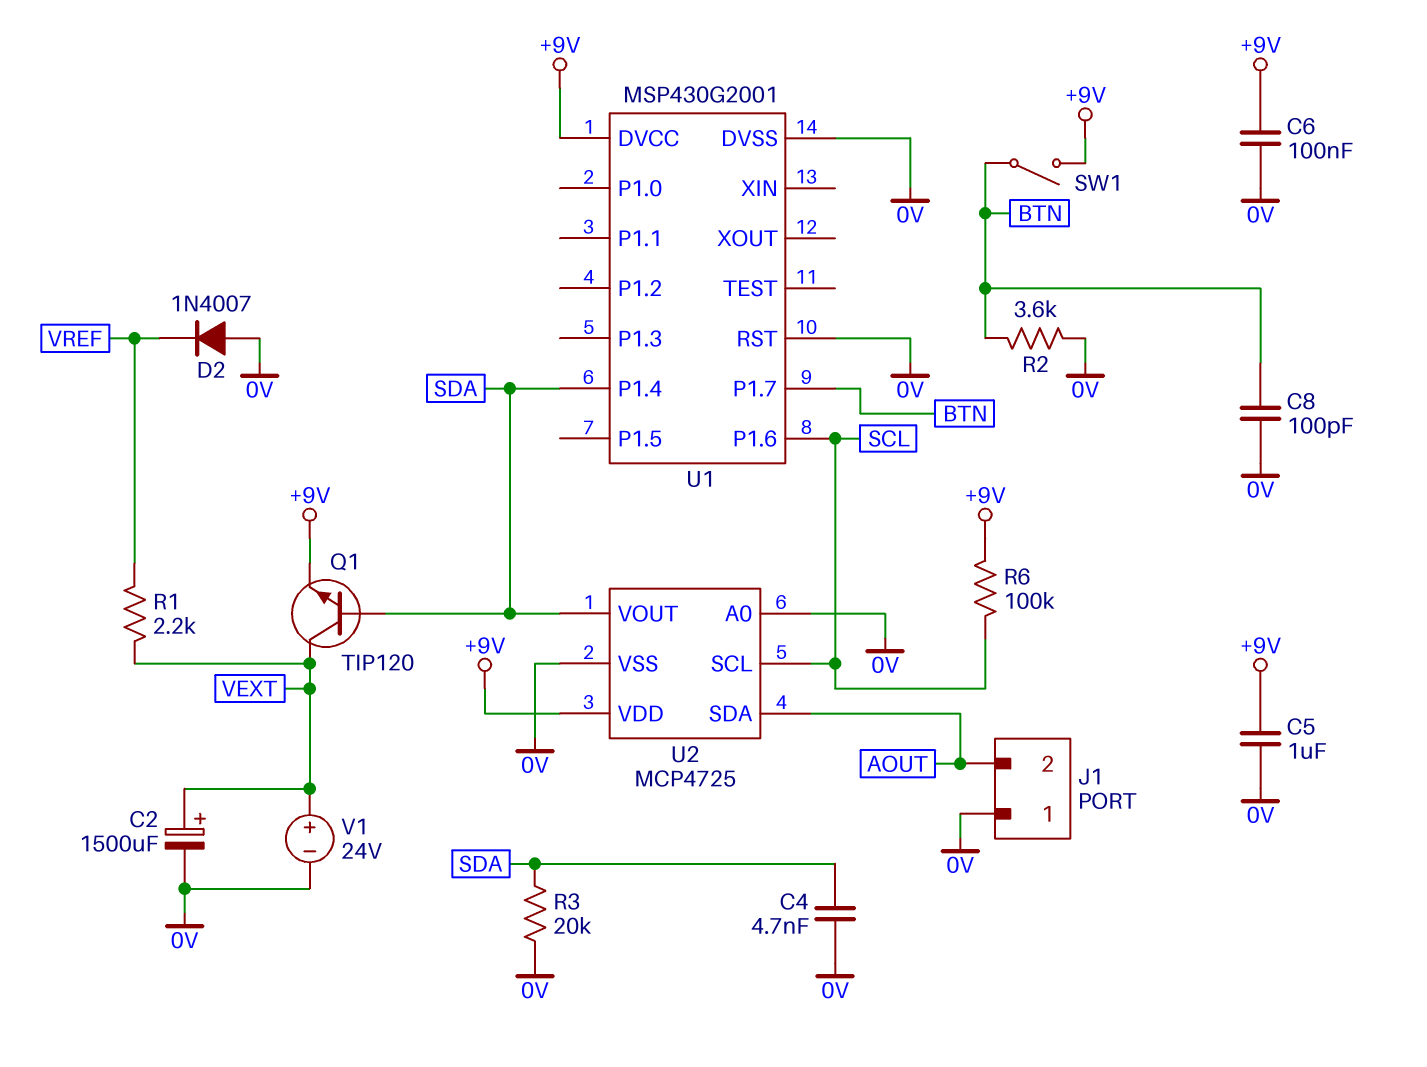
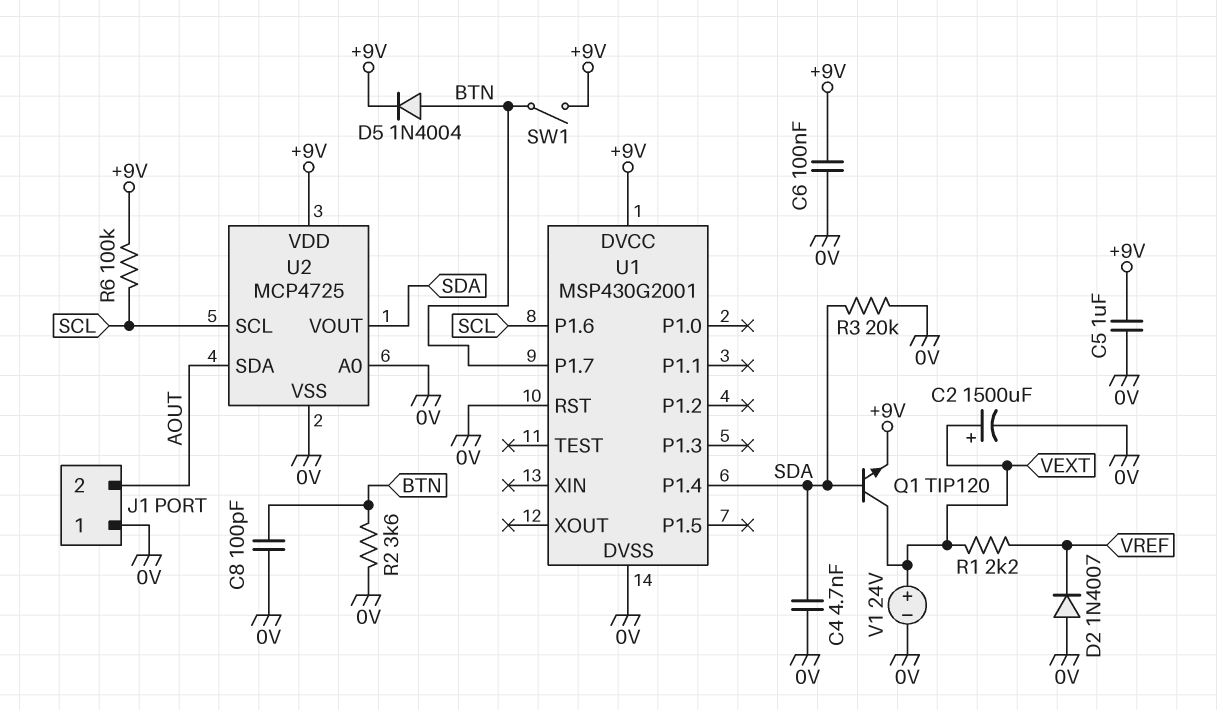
D5: none -> diode 1N4004 (A BTN, K +9V)

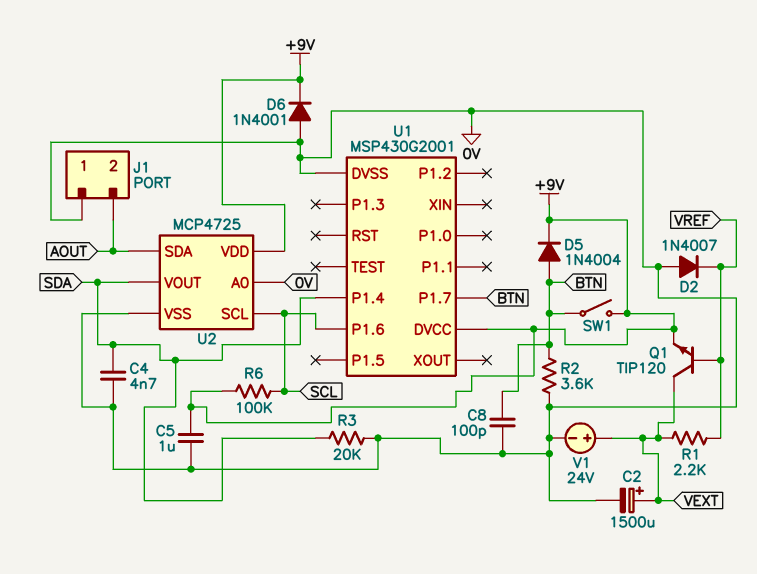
C6: 100nF (+9V, 0V) -> none
D6: none -> diode 1N4001 (A 0V, K +9V)
Q1: NPN TIP120 (B SDA, C VEXT, E +9V) -> NPN TIP120 (B VREF, C VEXT, E +9V)
U1 pin RST: 0V -> none

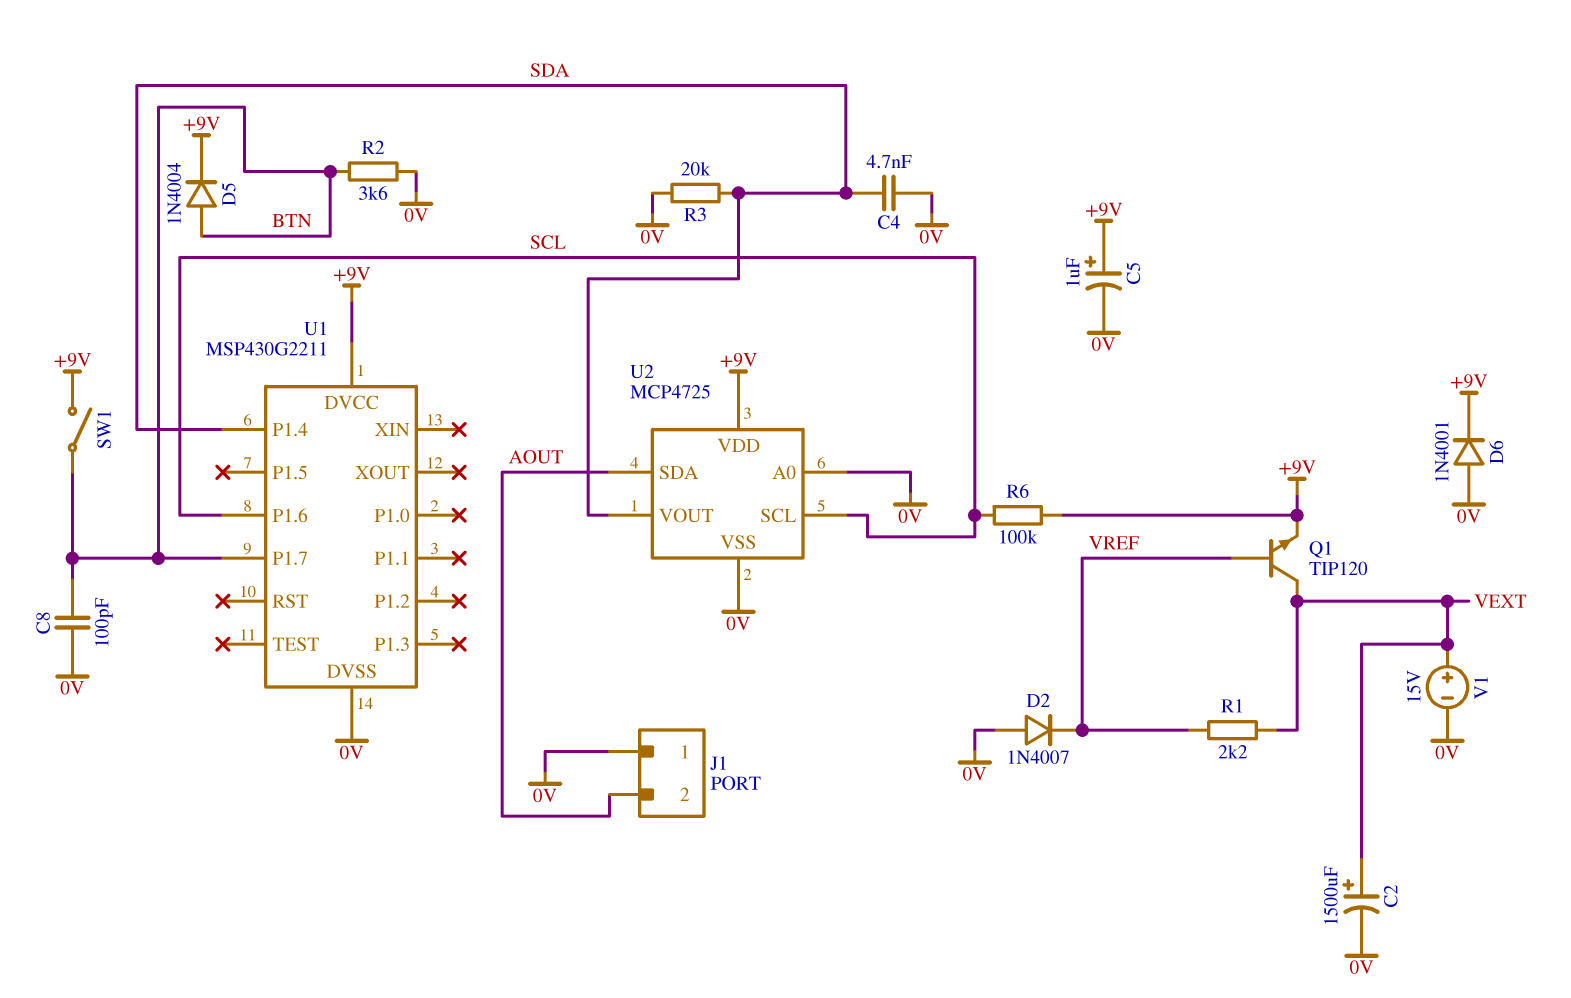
C5: 1uF (+9V, 0V) -> 1uF (plus +9V, minus 0V)
U1: MSP430G2001 -> MSP430G2211
V1: 24V (plus VEXT, minus 0V) -> 15V (plus VEXT, minus 0V)

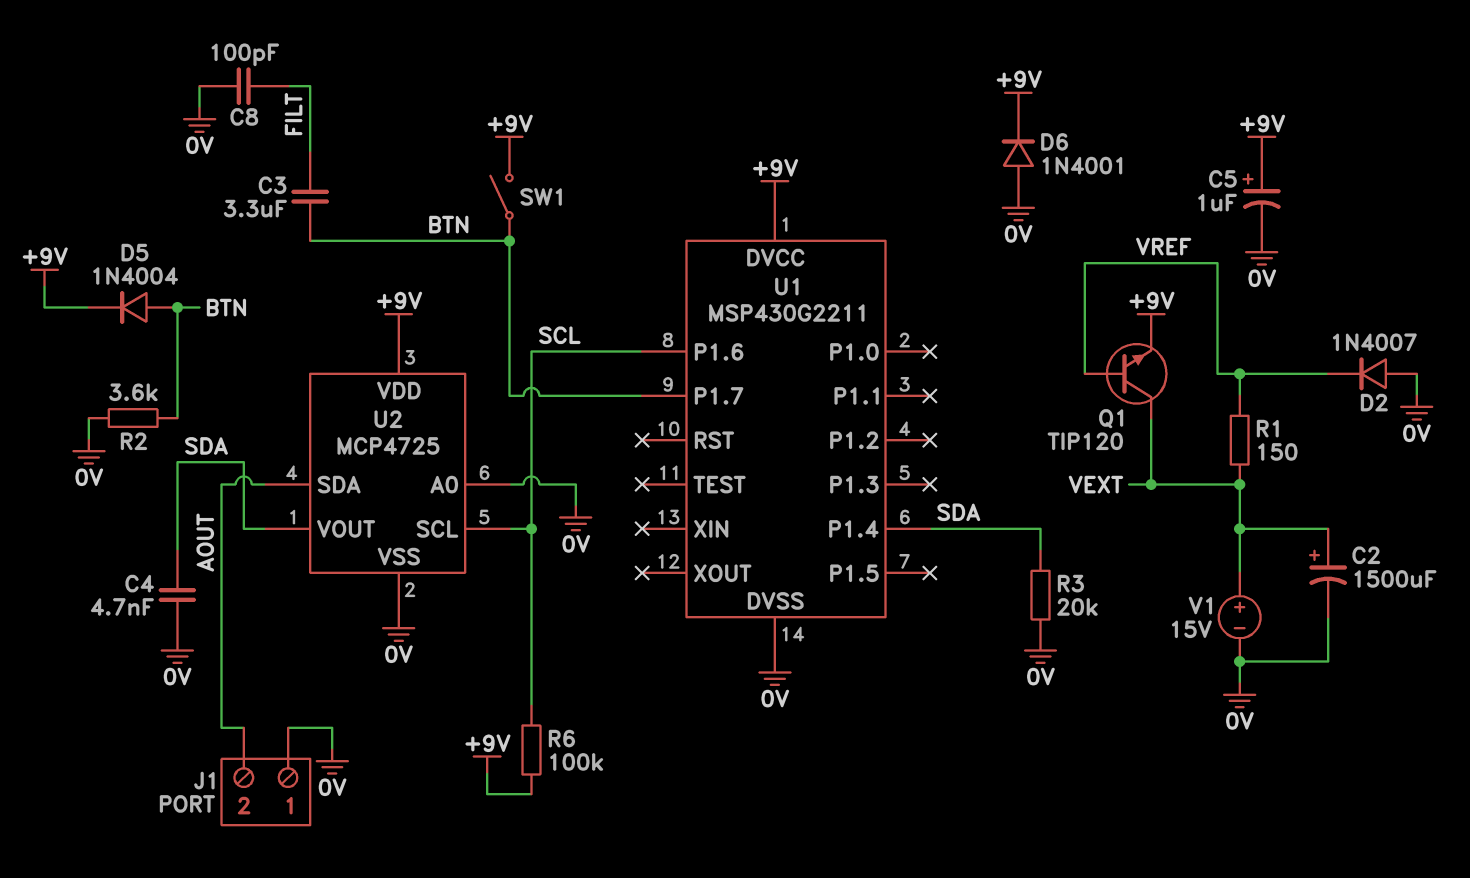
C3: none -> 3.3uF (BTN, FILT)
C8: 100pF (0V, BTN) -> 100pF (0V, FILT)
R1: 2.2k (VEXT, VREF) -> 150 (VEXT, VREF)

